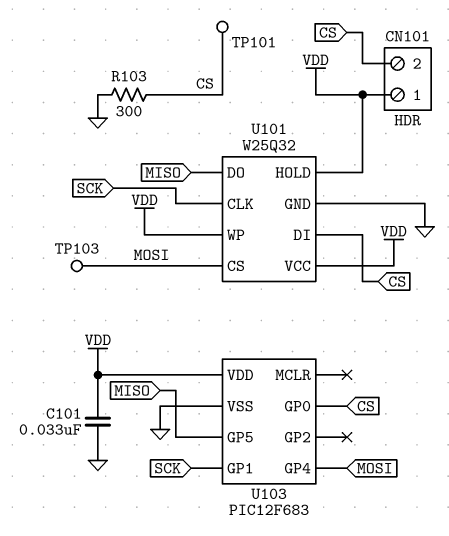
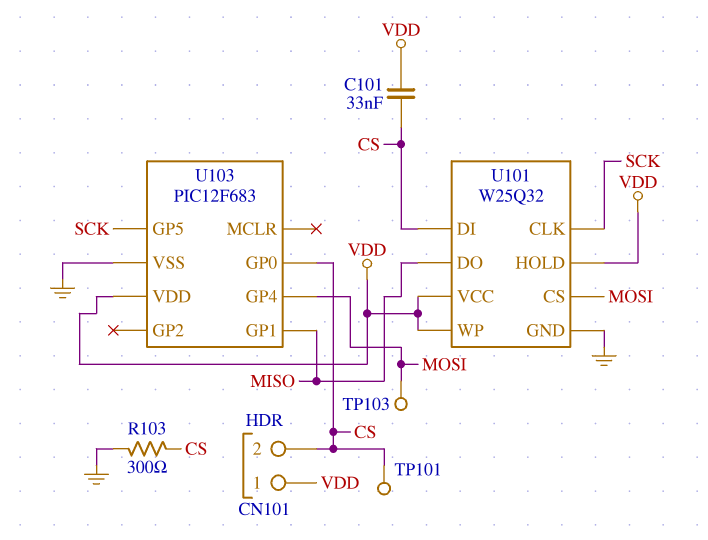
C101: 33nF (GND, VDD) -> 33nF (CS, VDD)
U103 pin GP1: SCK -> MISO
U103 pin GP5: MISO -> SCK

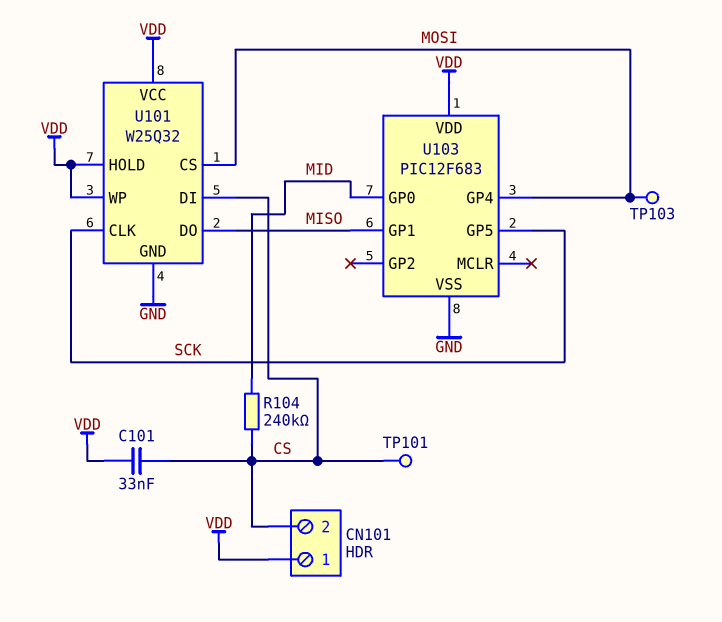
R103: 300 (CS, GND) -> none
R104: none -> 240k (CS, MID)
U103 pin GP0: CS -> MID

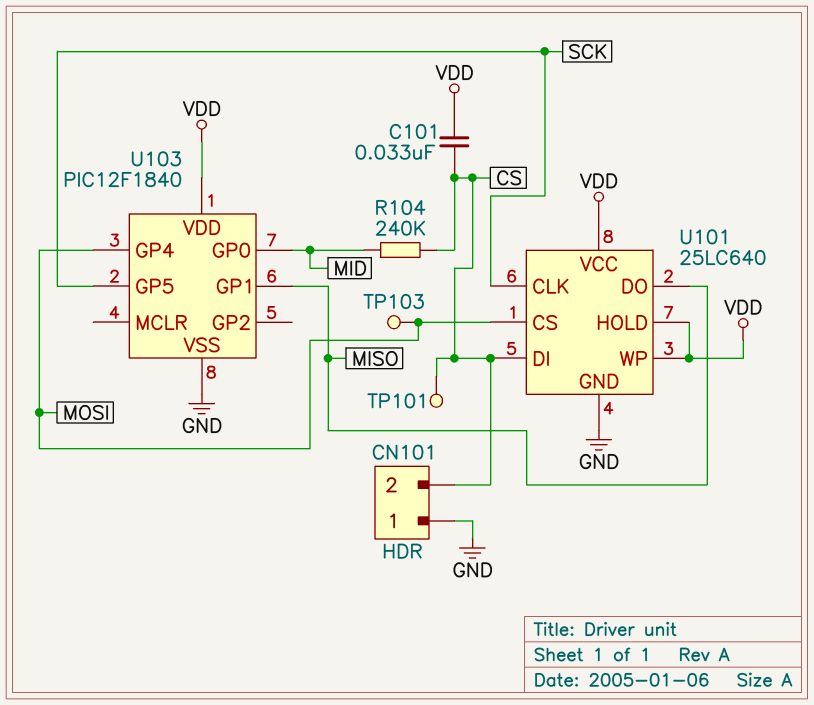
CN101 pin 1: VDD -> GND
U101: W25Q32 -> 25LC640
U103: PIC12F683 -> PIC12F1840

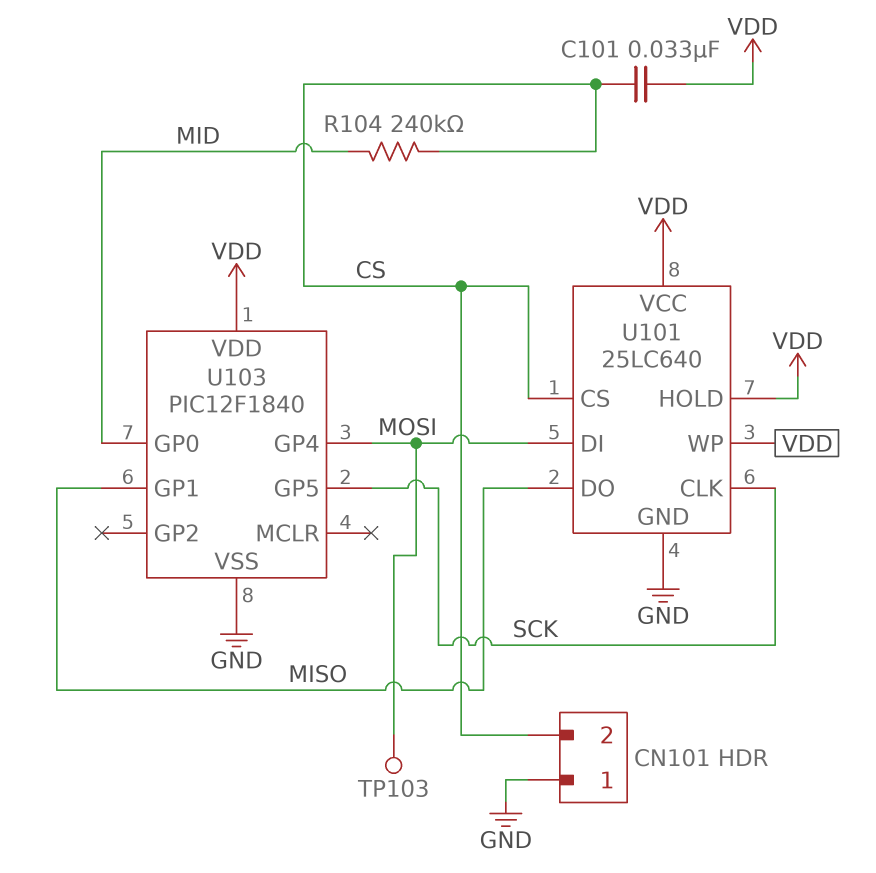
TP101: test point (CS) -> none
U101 pin CS: MOSI -> CS
U101 pin DI: CS -> MOSI

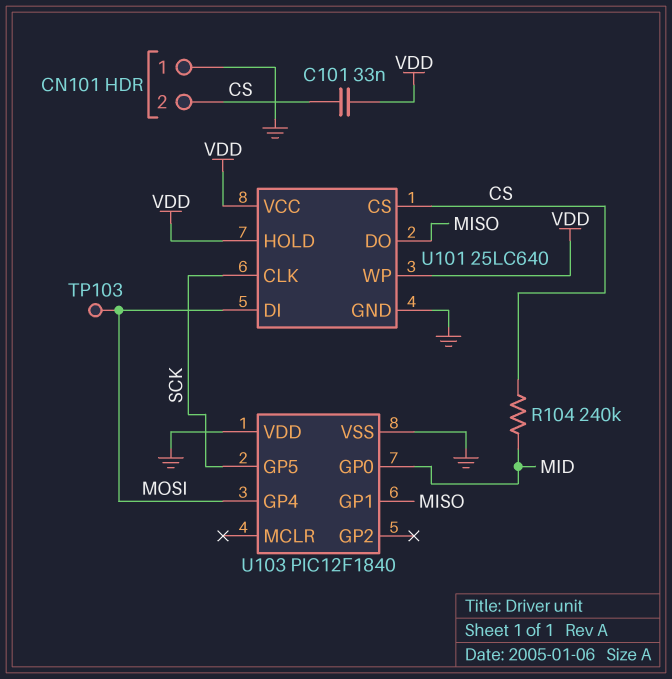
U103 pin VDD: VDD -> GND

